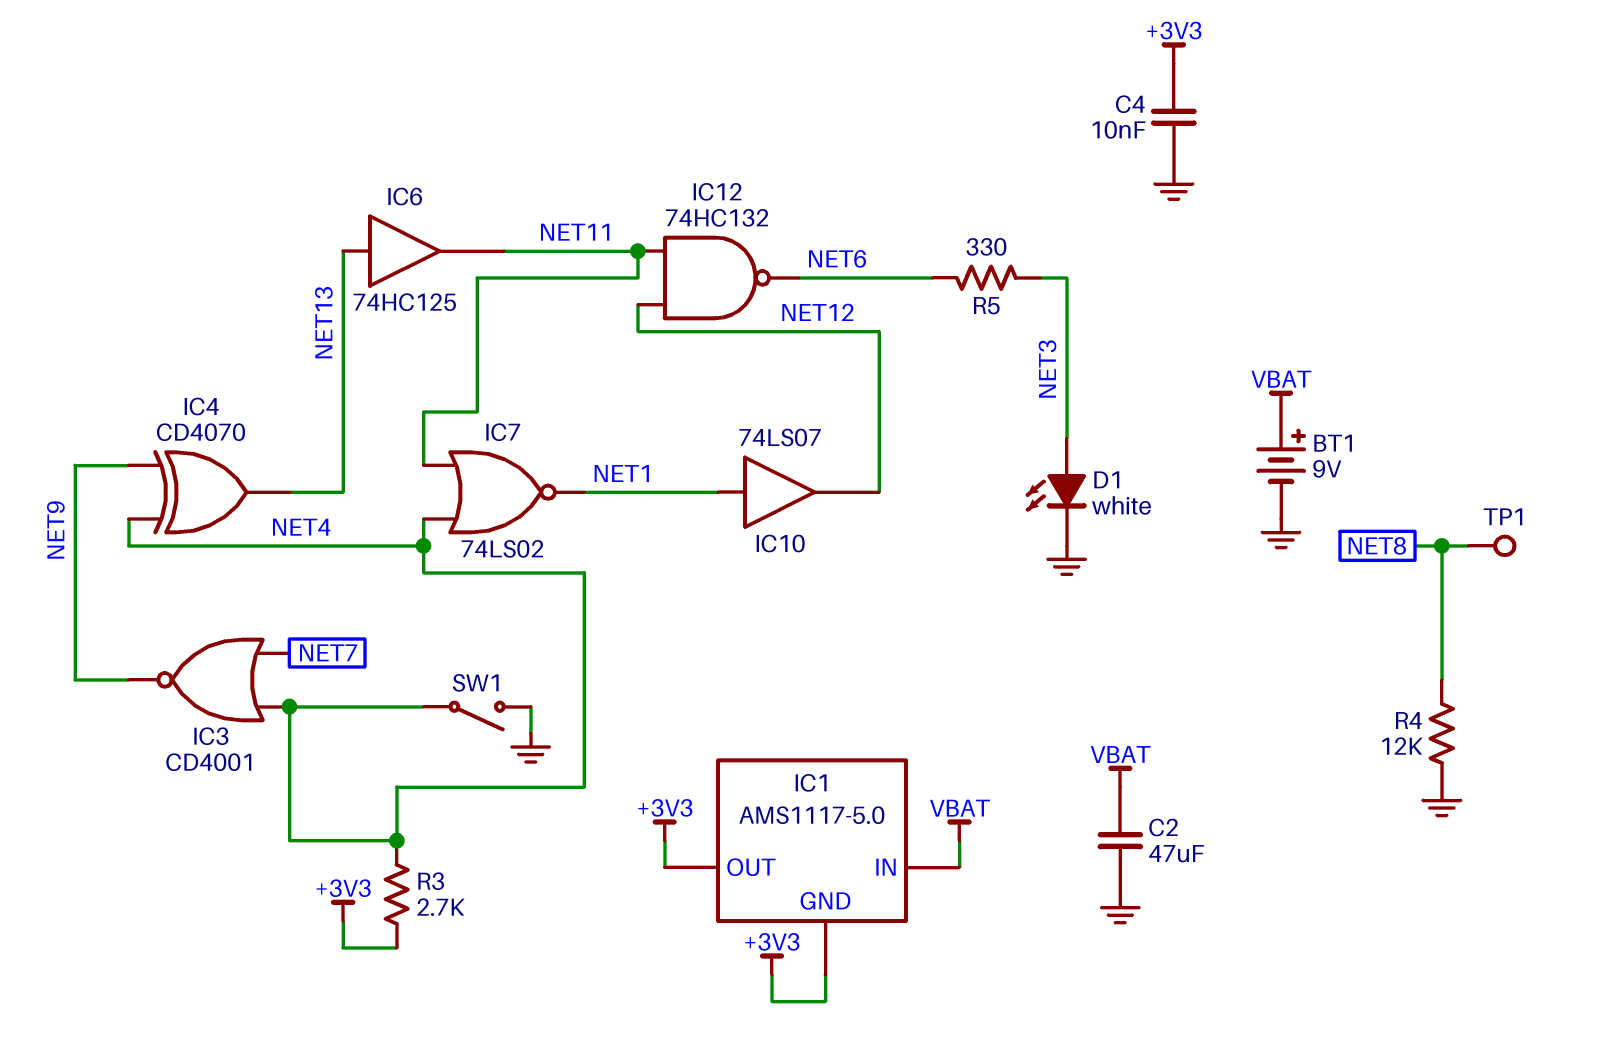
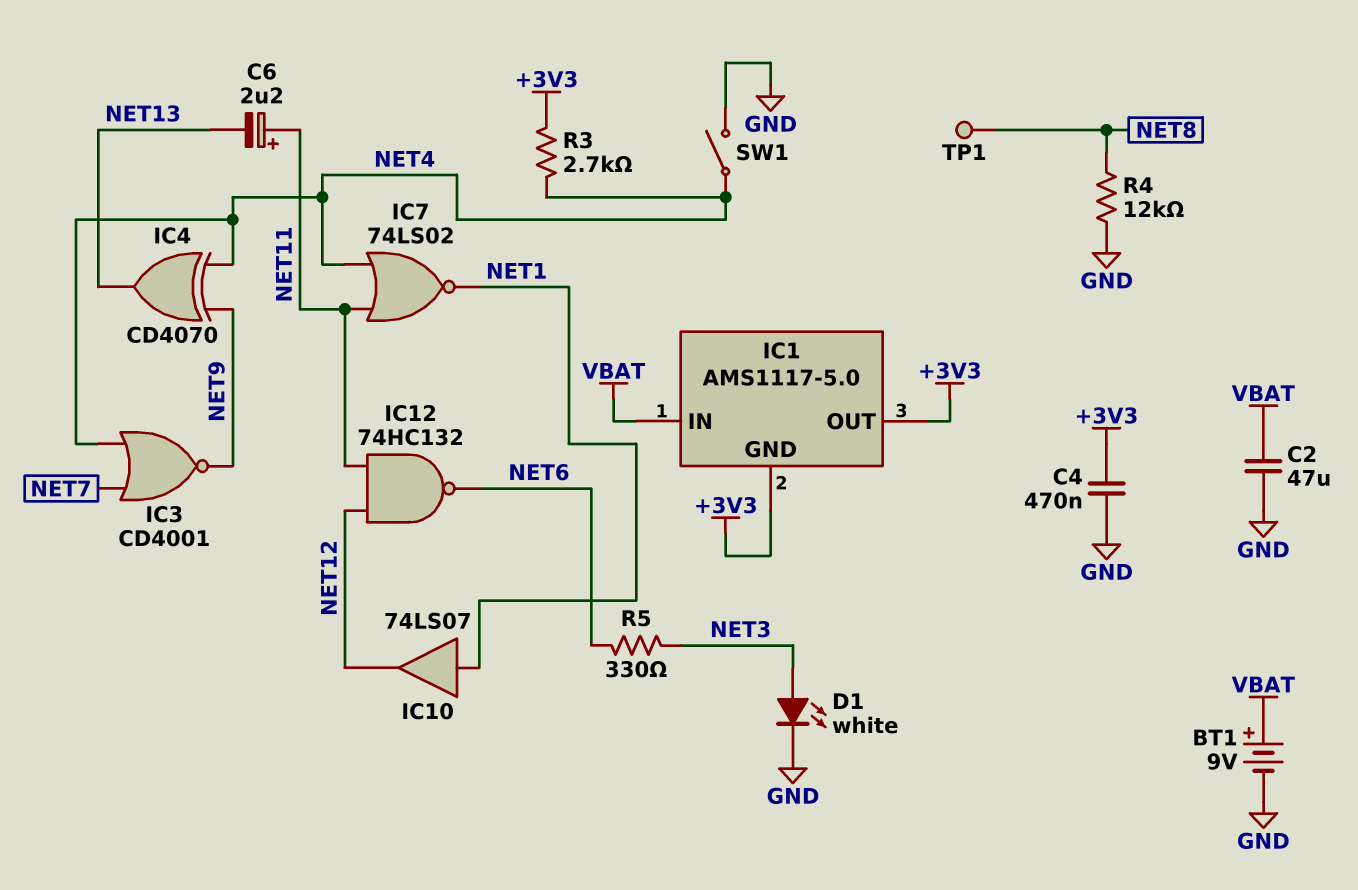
C4: 10nF (+3V3, GND) -> 470nF (+3V3, GND)
C6: none -> 2.2uF (plus NET11, minus NET13)
IC6: buffer 74HC125 (in NET13, out NET11) -> none

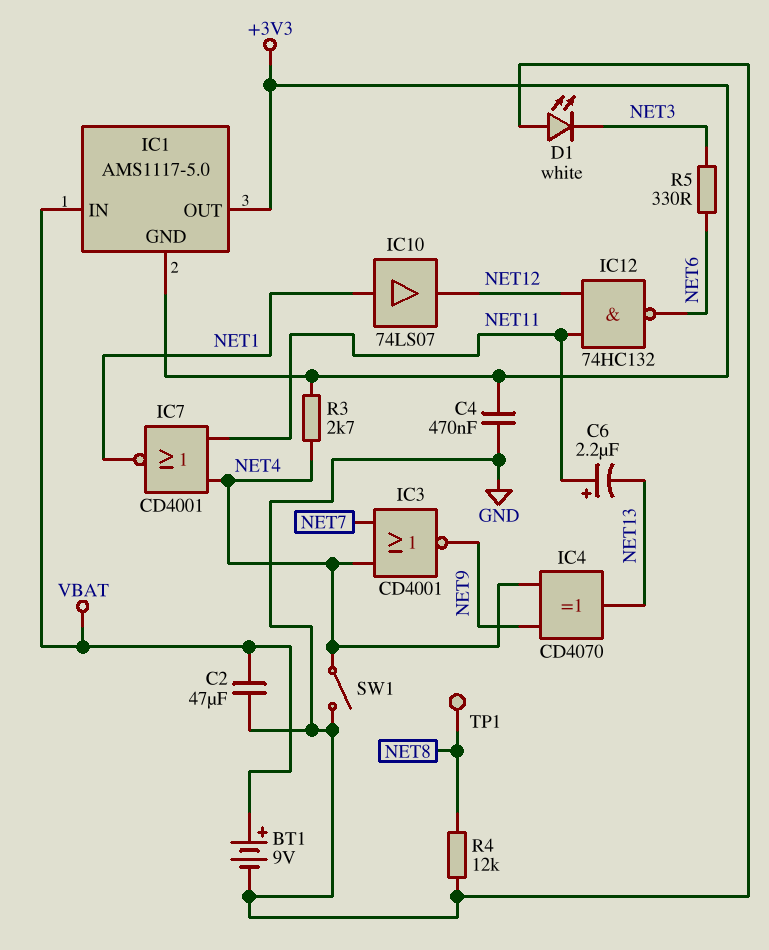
D1: LED white (A NET3, K GND) -> LED white (A GND, K NET3)
IC7: NOR 74LS02 (in NET4, in NET11, out NET1) -> NOR CD4001 (in NET4, in NET11, out NET1)

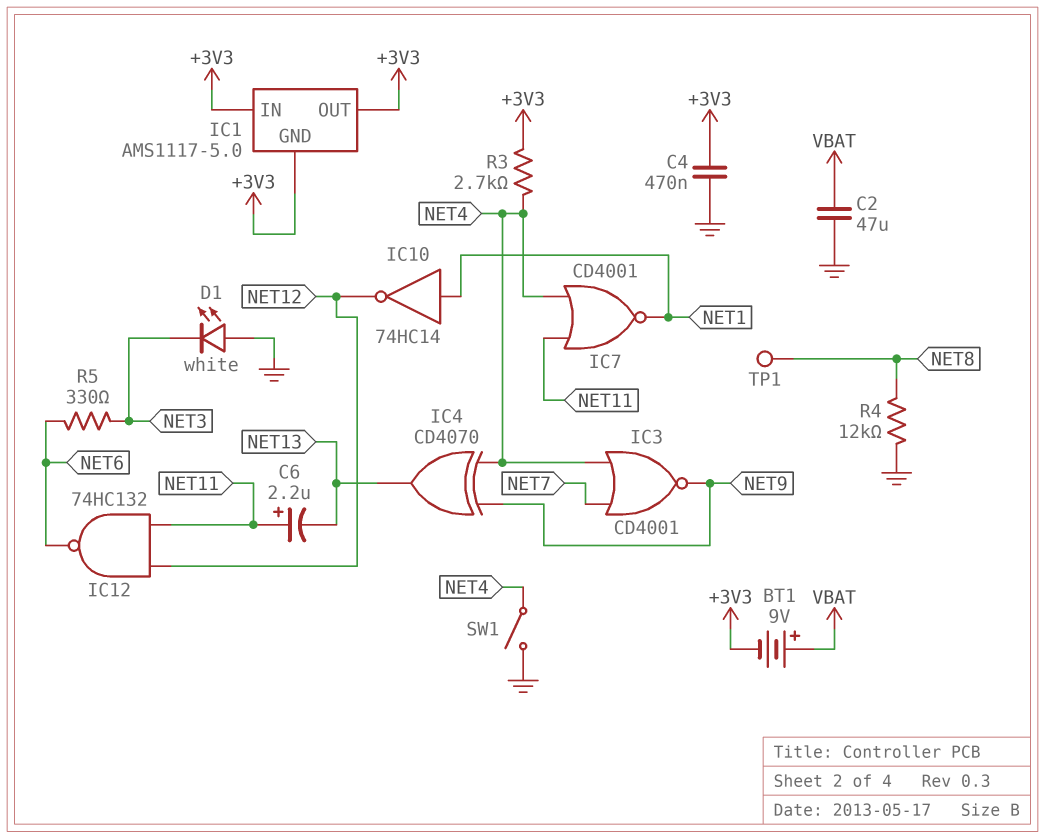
BT1: 9V (plus VBAT, minus GND) -> 9V (plus VBAT, minus +3V3)
IC1 pin IN: VBAT -> +3V3
IC10: buffer 74LS07 (in NET1, out NET12) -> NOT 74HC14 (in NET1, out NET12)

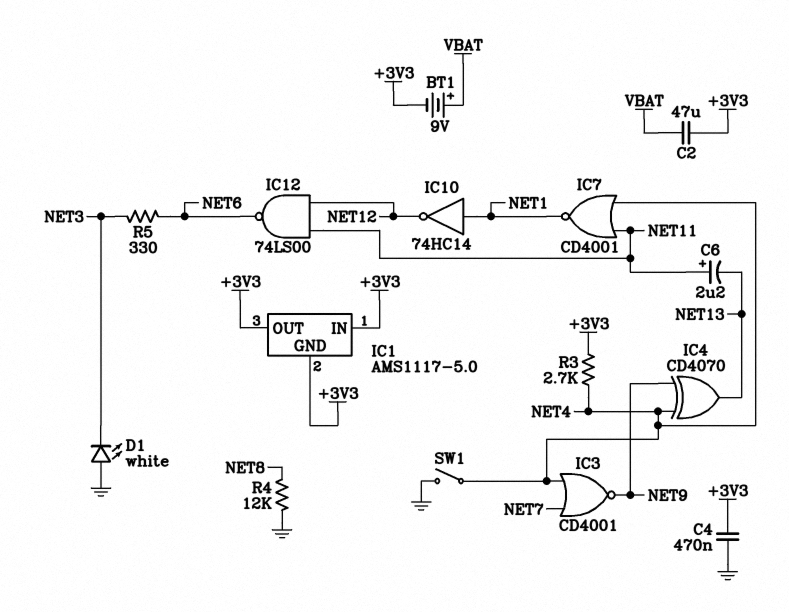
C2: 47uF (GND, VBAT) -> 47uF (+3V3, VBAT)
IC12: NAND 74HC132 (in NET11, in NET12, out NET6) -> NAND 74LS00 (in NET11, in NET12, out NET6)
TP1: test point (NET8) -> none

